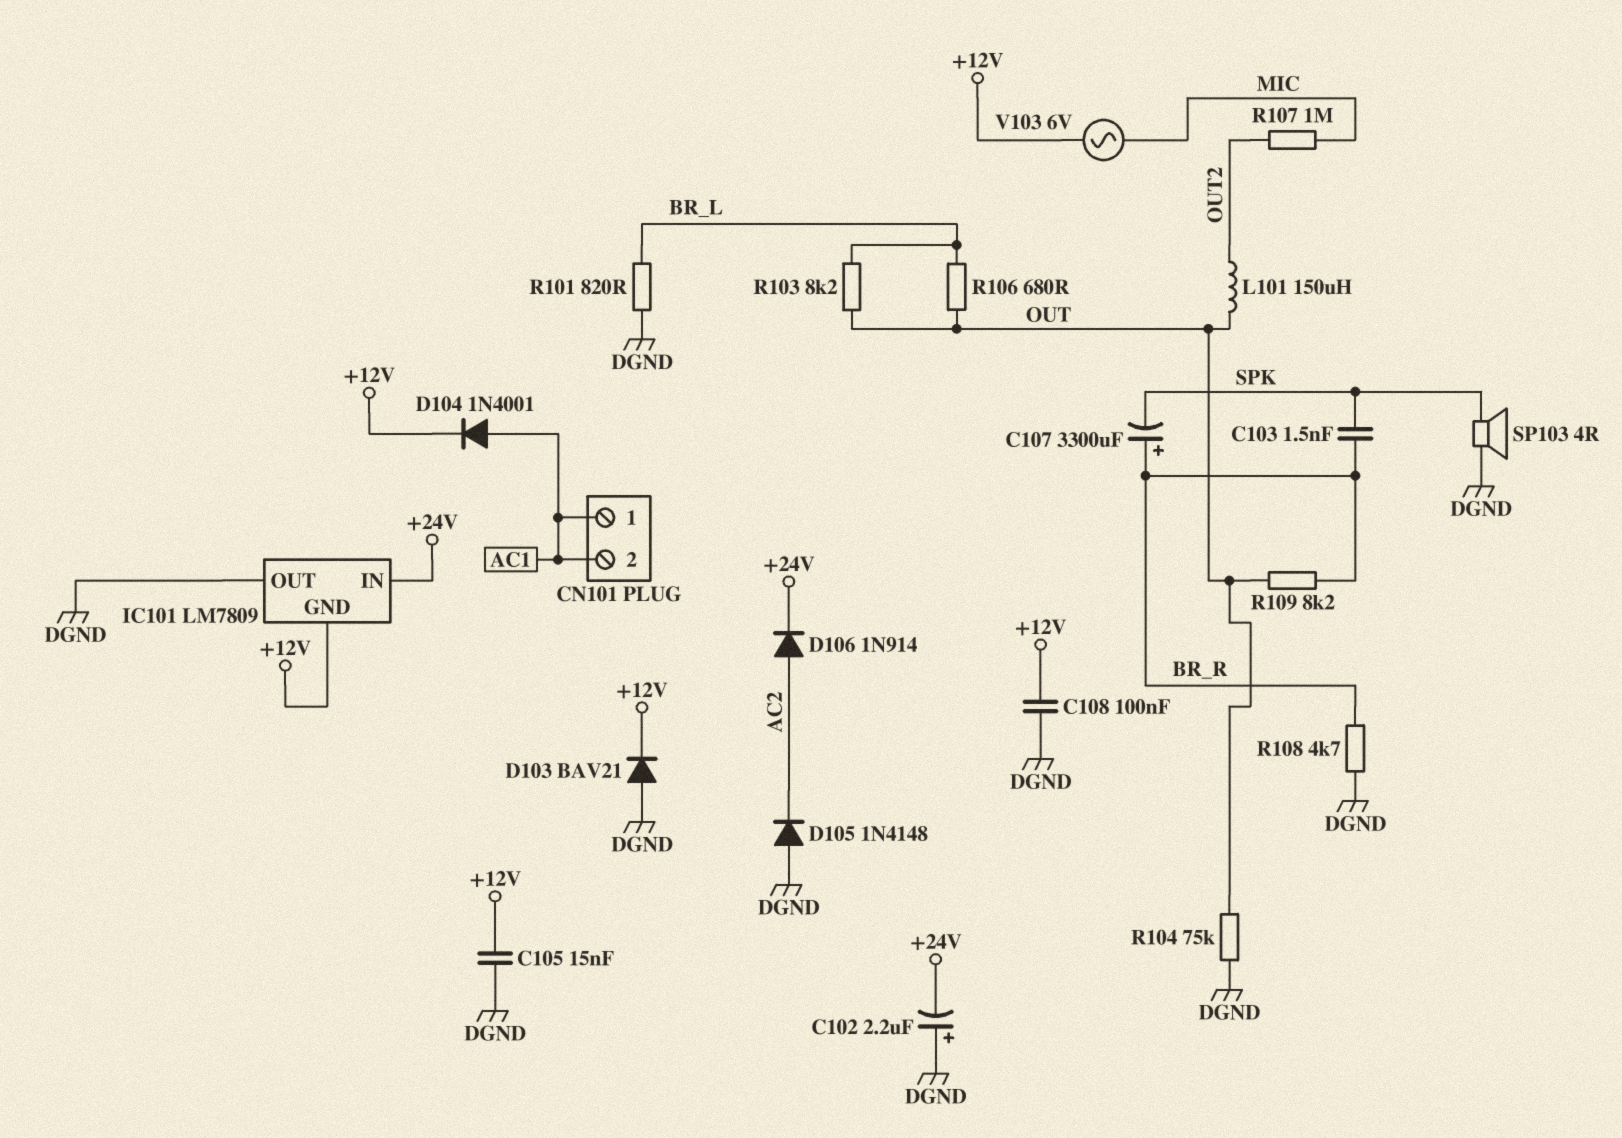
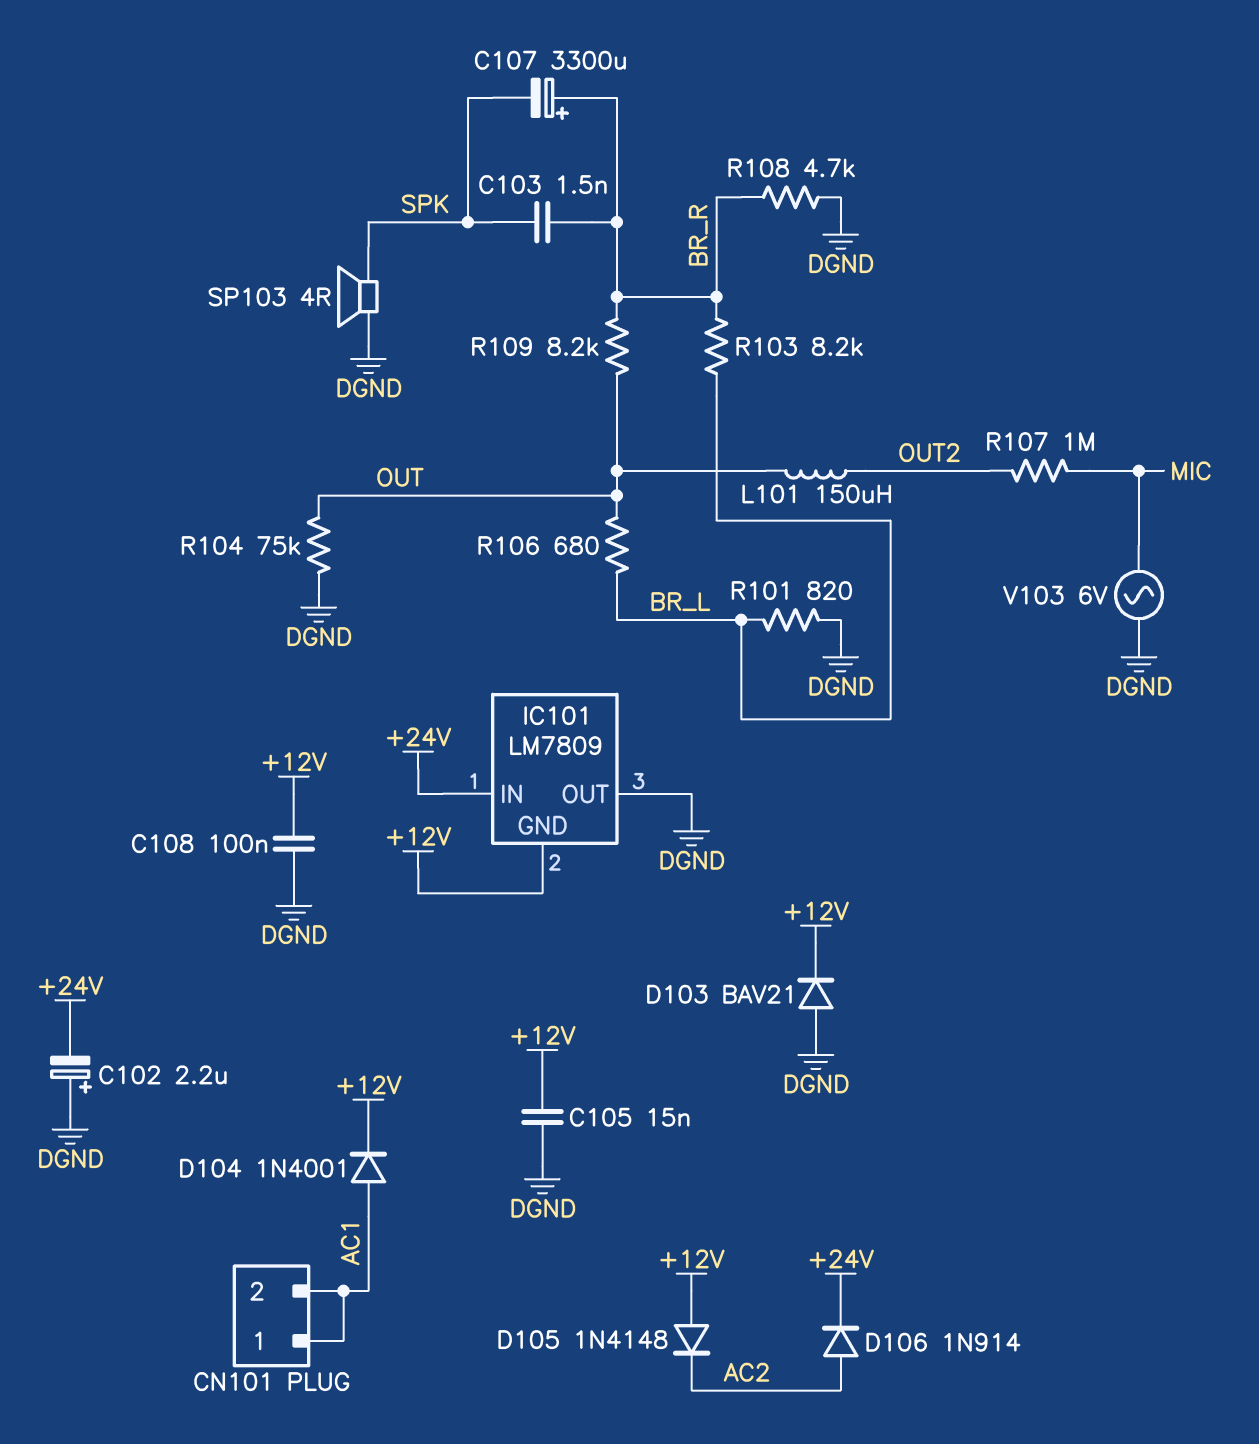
D105: diode 1N4148 (A DGND, K AC2) -> diode 1N4148 (A +12V, K AC2)
R103: 8.2k (BR_L, OUT) -> 8.2k (BR_L, BR_R)
V103: AC 6V (+12V, MIC) -> AC 6V (DGND, MIC)

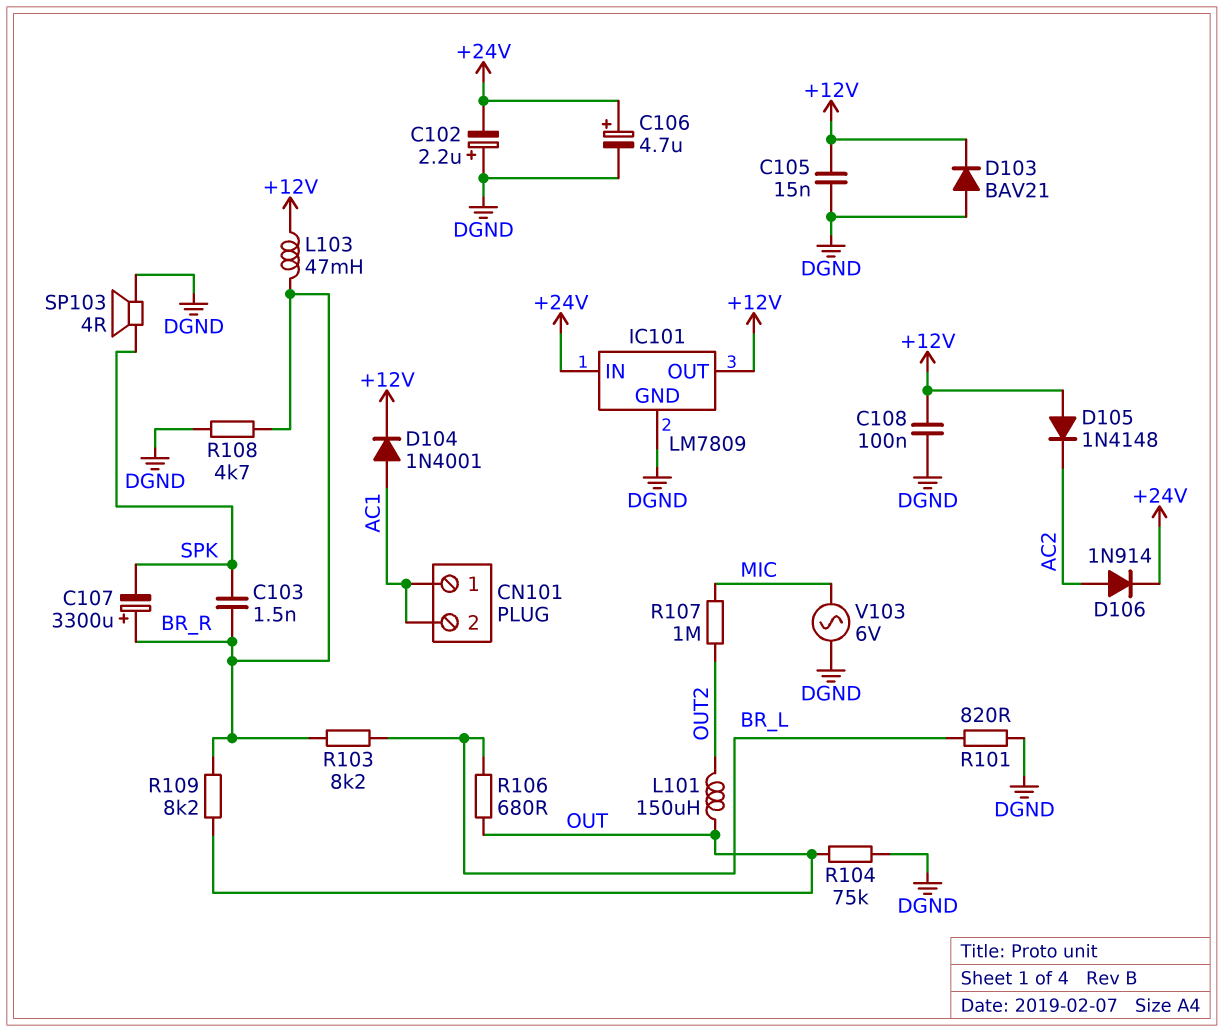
C106: none -> 4.7uF (plus +24V, minus DGND)
IC101 pin GND: +12V -> DGND
IC101 pin OUT: DGND -> +12V
L103: none -> 47mH (+12V, BR_R)

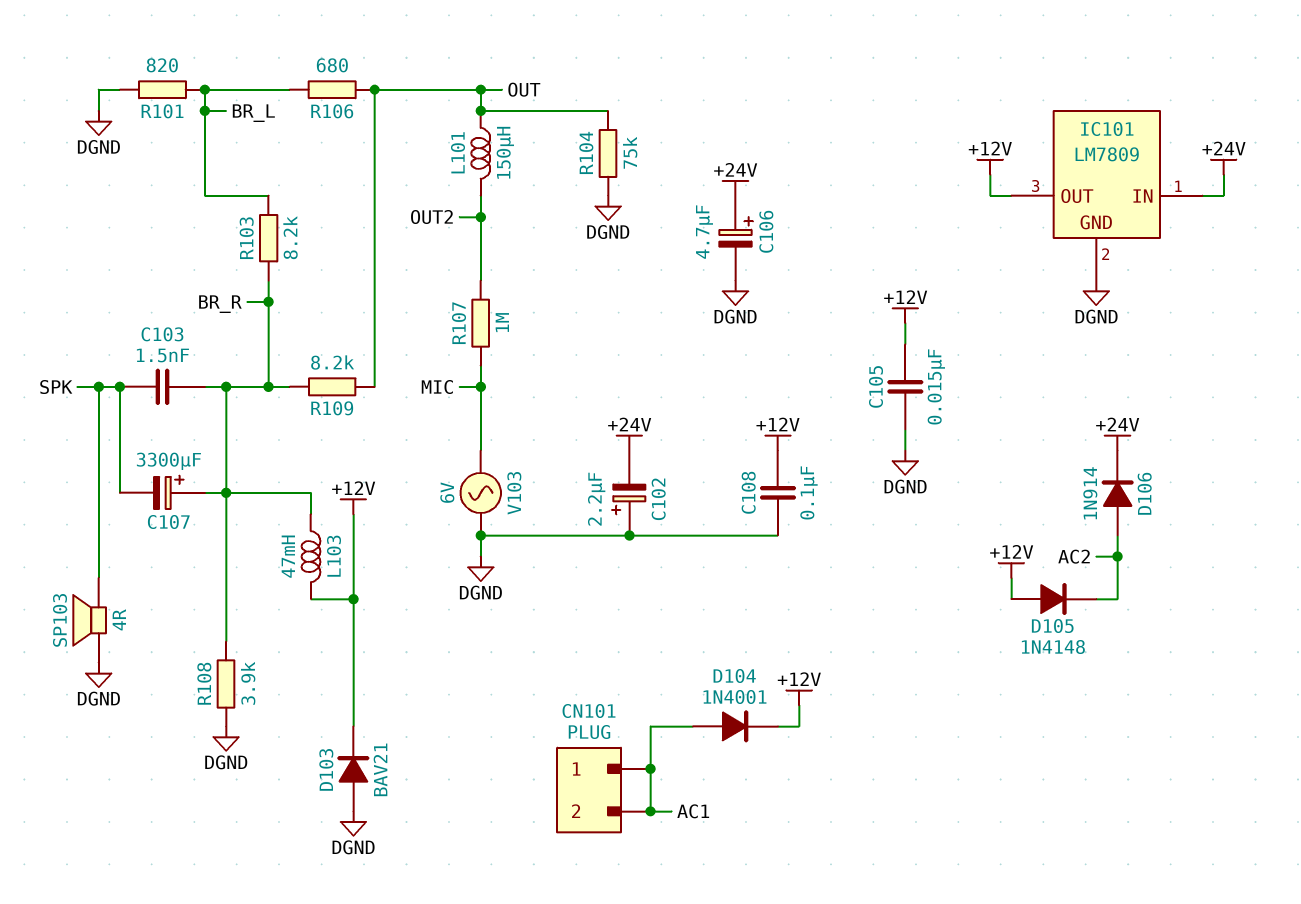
R108: 4.7k (BR_R, DGND) -> 3.9k (BR_R, DGND)

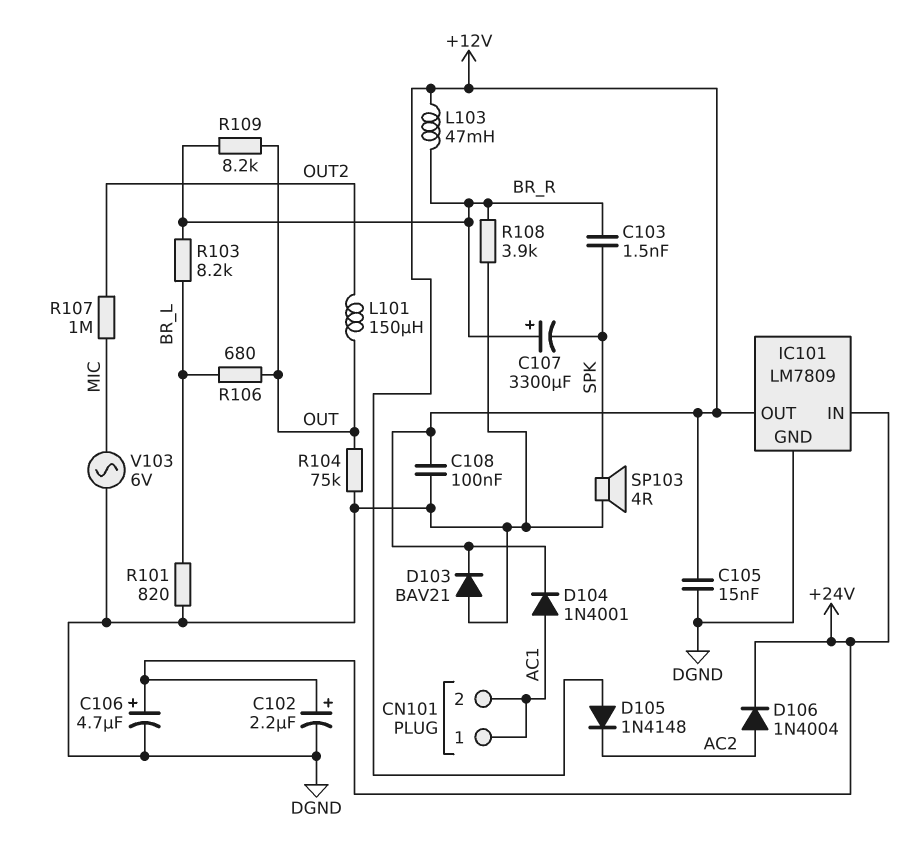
C102: 2.2uF (plus DGND, minus +24V) -> 2.2uF (plus +24V, minus DGND)
D106: diode 1N914 (A AC2, K +24V) -> diode 1N4004 (A AC2, K +24V)

